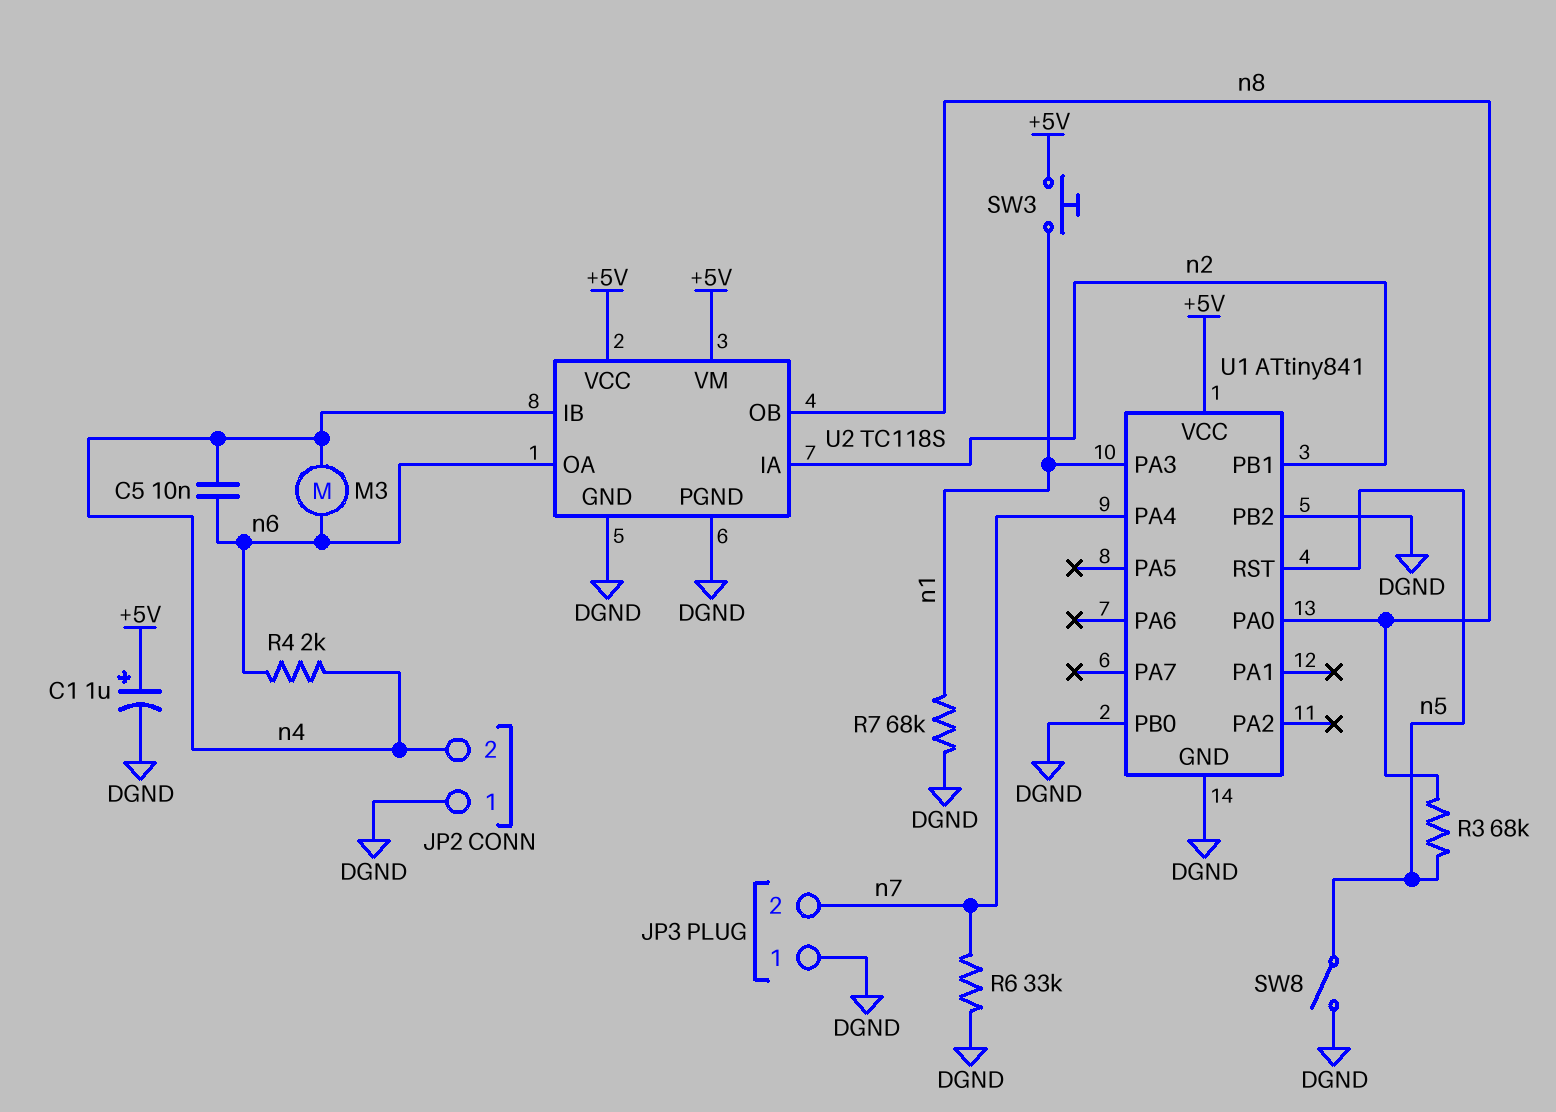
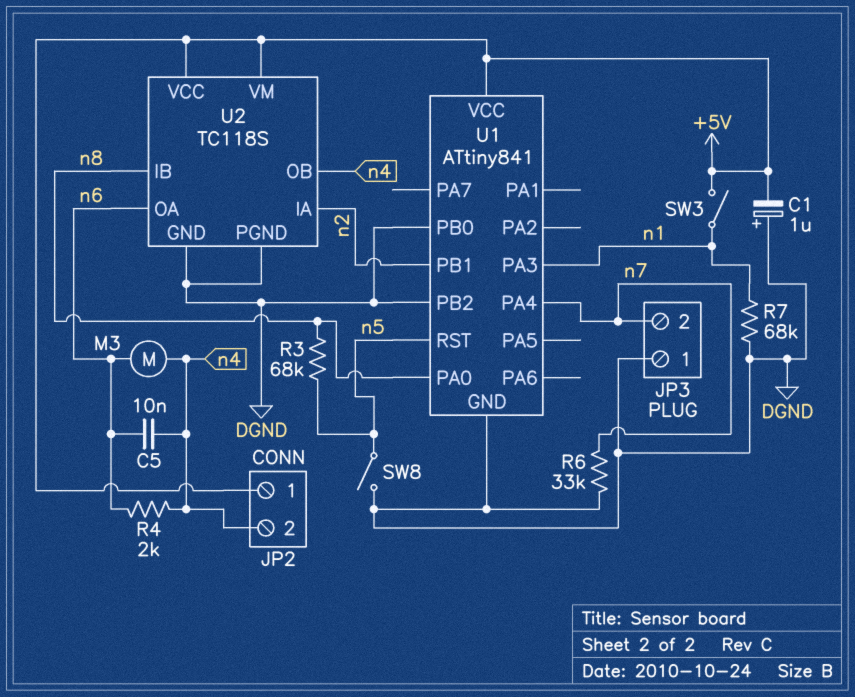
C1: 1uF (plus +5V, minus DGND) -> 1uF (plus DGND, minus +5V)
JP2 pin 1: DGND -> +5V
SW3: button (+5V, n1) -> switch (+5V, n1)
U2 pin IB: n4 -> n8
U2 pin OB: n8 -> n4

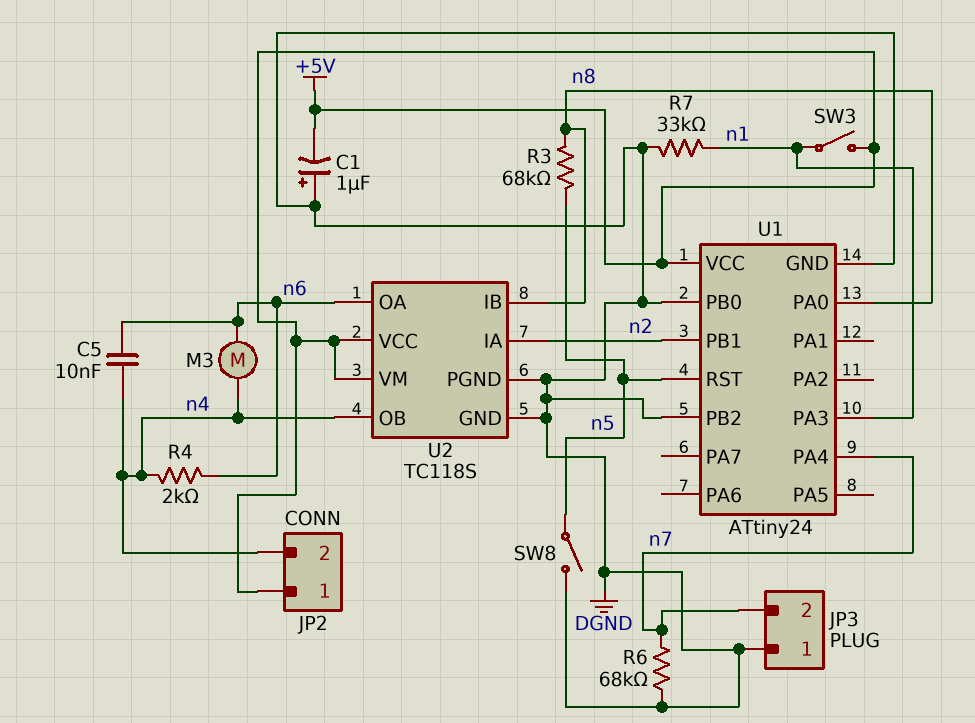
R6: 33k (DGND, n7) -> 68k (DGND, n7)
R7: 68k (DGND, n1) -> 33k (DGND, n1)
U1: ATtiny841 -> ATtiny24

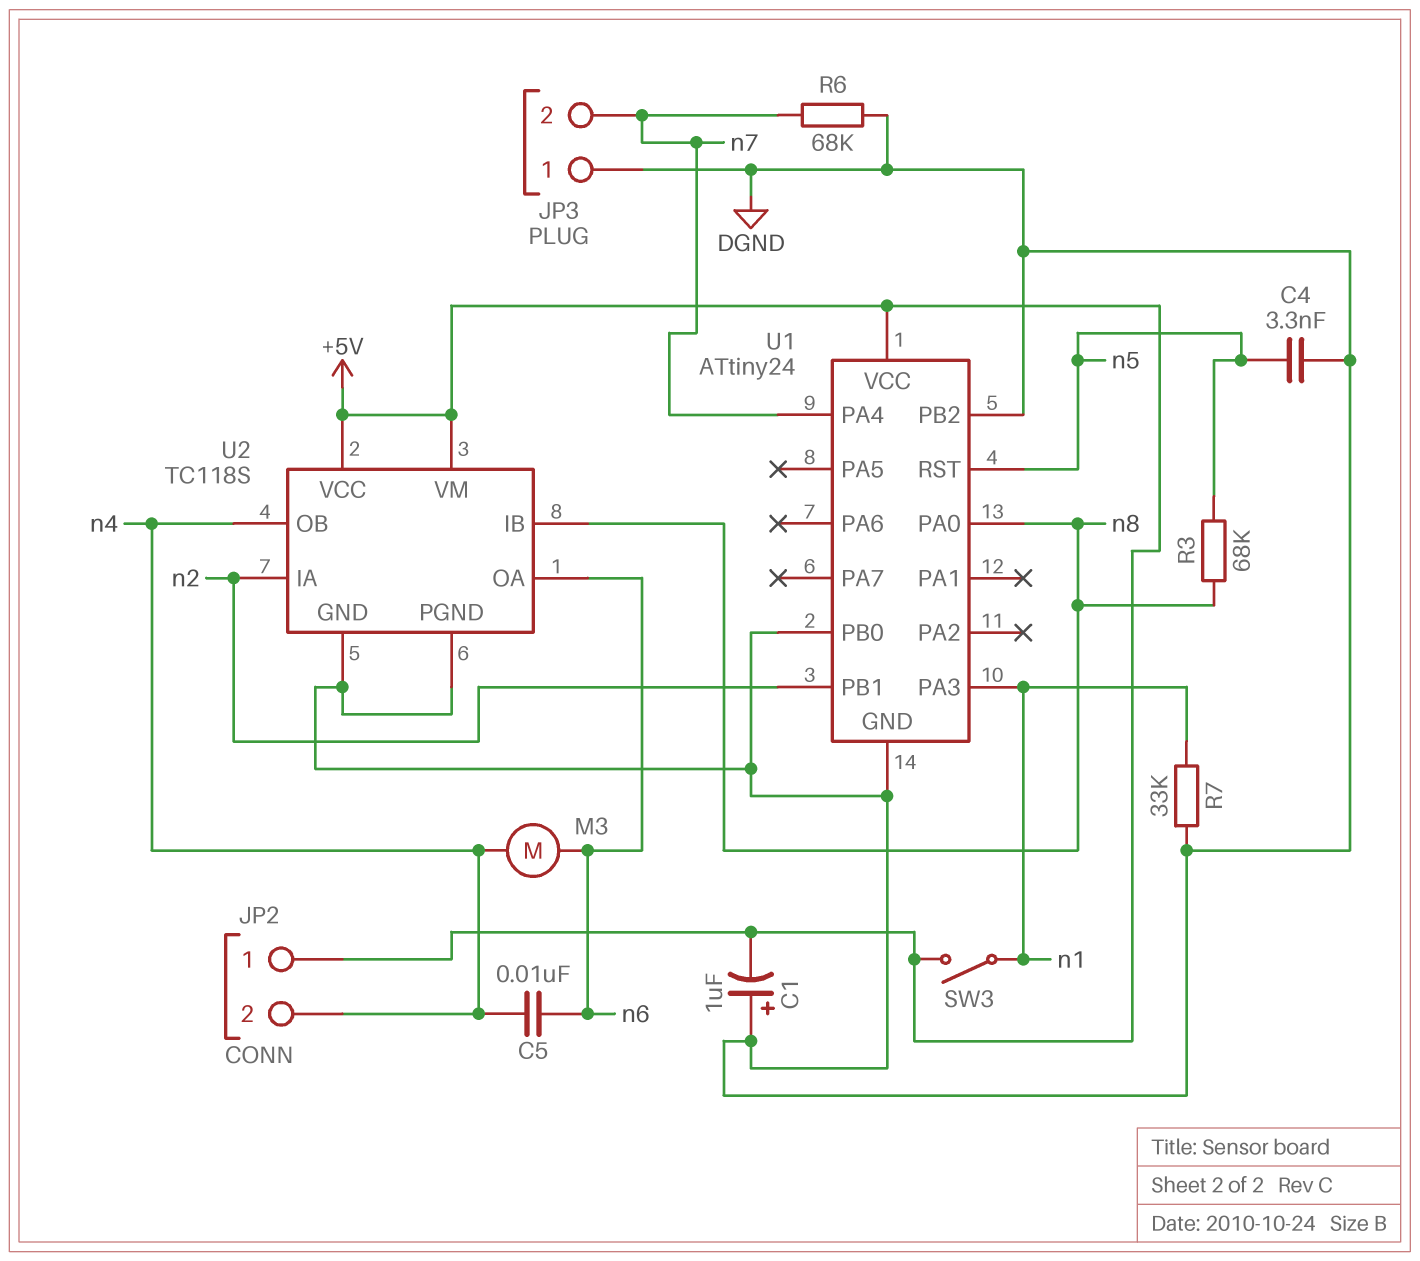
C4: none -> 3.3nF (DGND, n5)
R4: 2k (n4, n6) -> none
SW8: switch (DGND, n5) -> none

